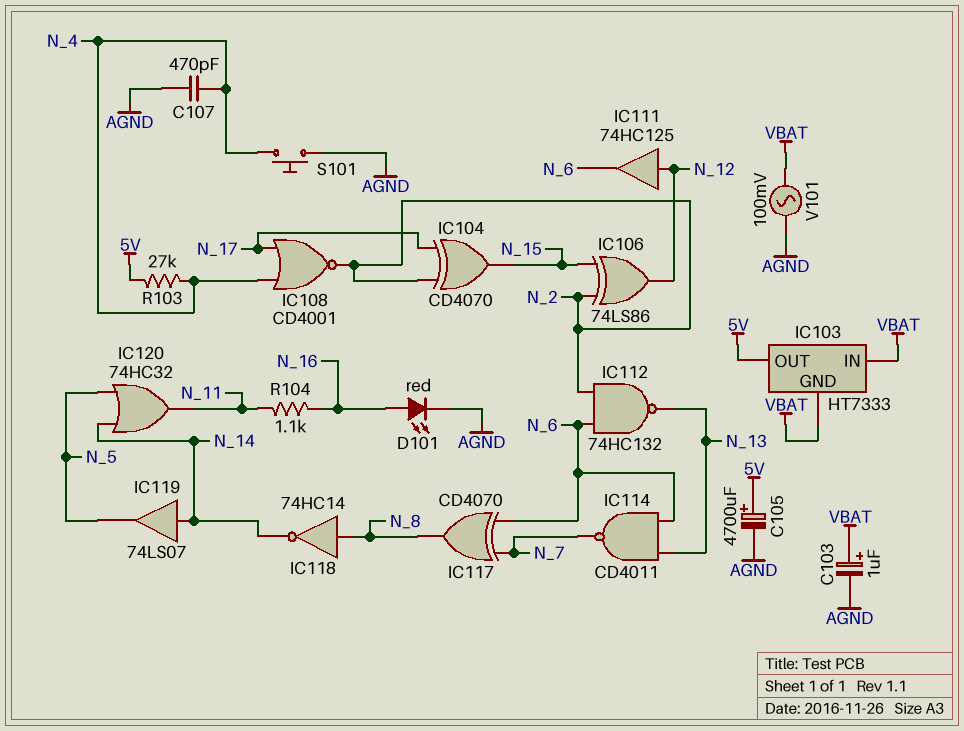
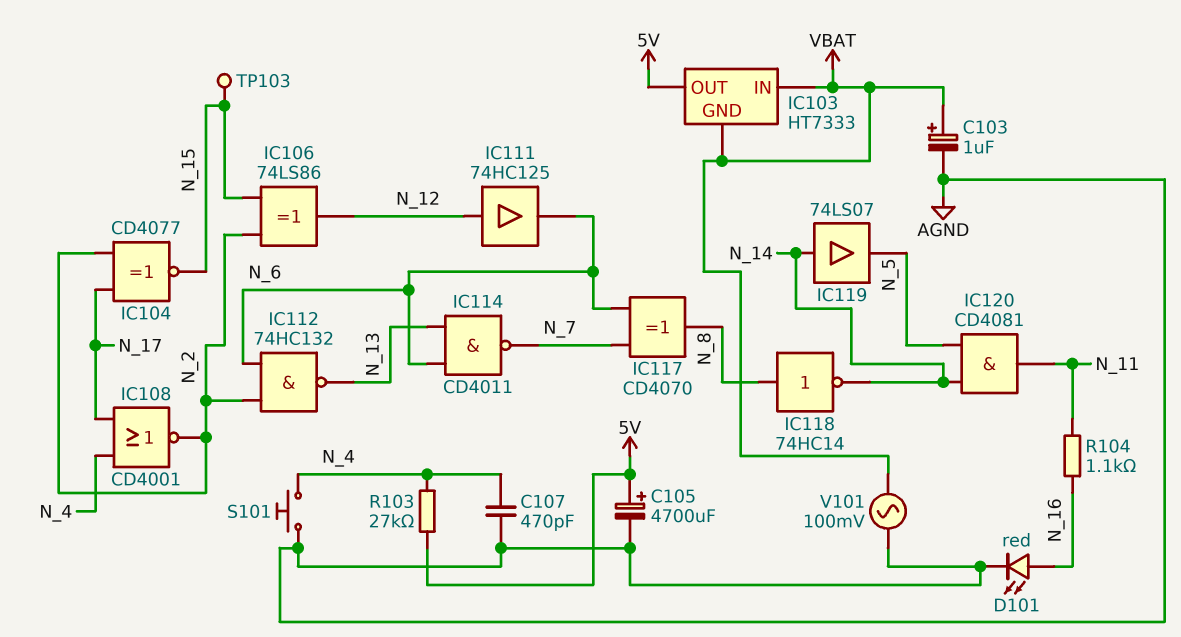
IC104: XOR CD4070 (in N_2, in N_17, out N_15) -> XNOR CD4077 (in N_2, in N_17, out N_15)
IC120: OR 74HC32 (in N_5, in N_14, out N_11) -> AND CD4081 (in N_5, in N_14, out N_11)
TP103: none -> test point (N_15)

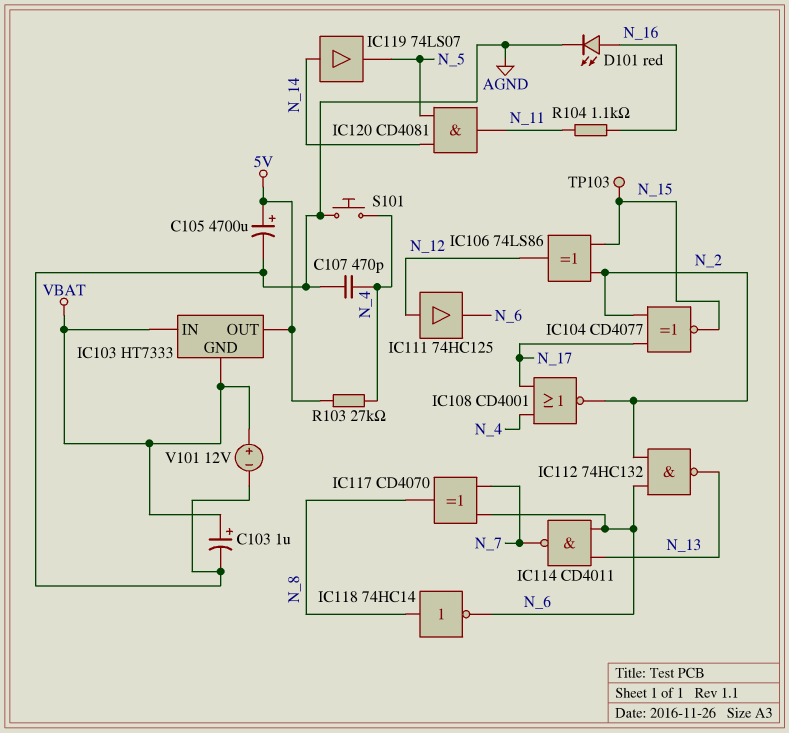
IC118: NOT 74HC14 (in N_8, out N_14) -> NOT 74HC14 (in N_8, out N_6)
V101: AC 100mV (AGND, VBAT) -> 12V (plus VBAT, minus AGND)

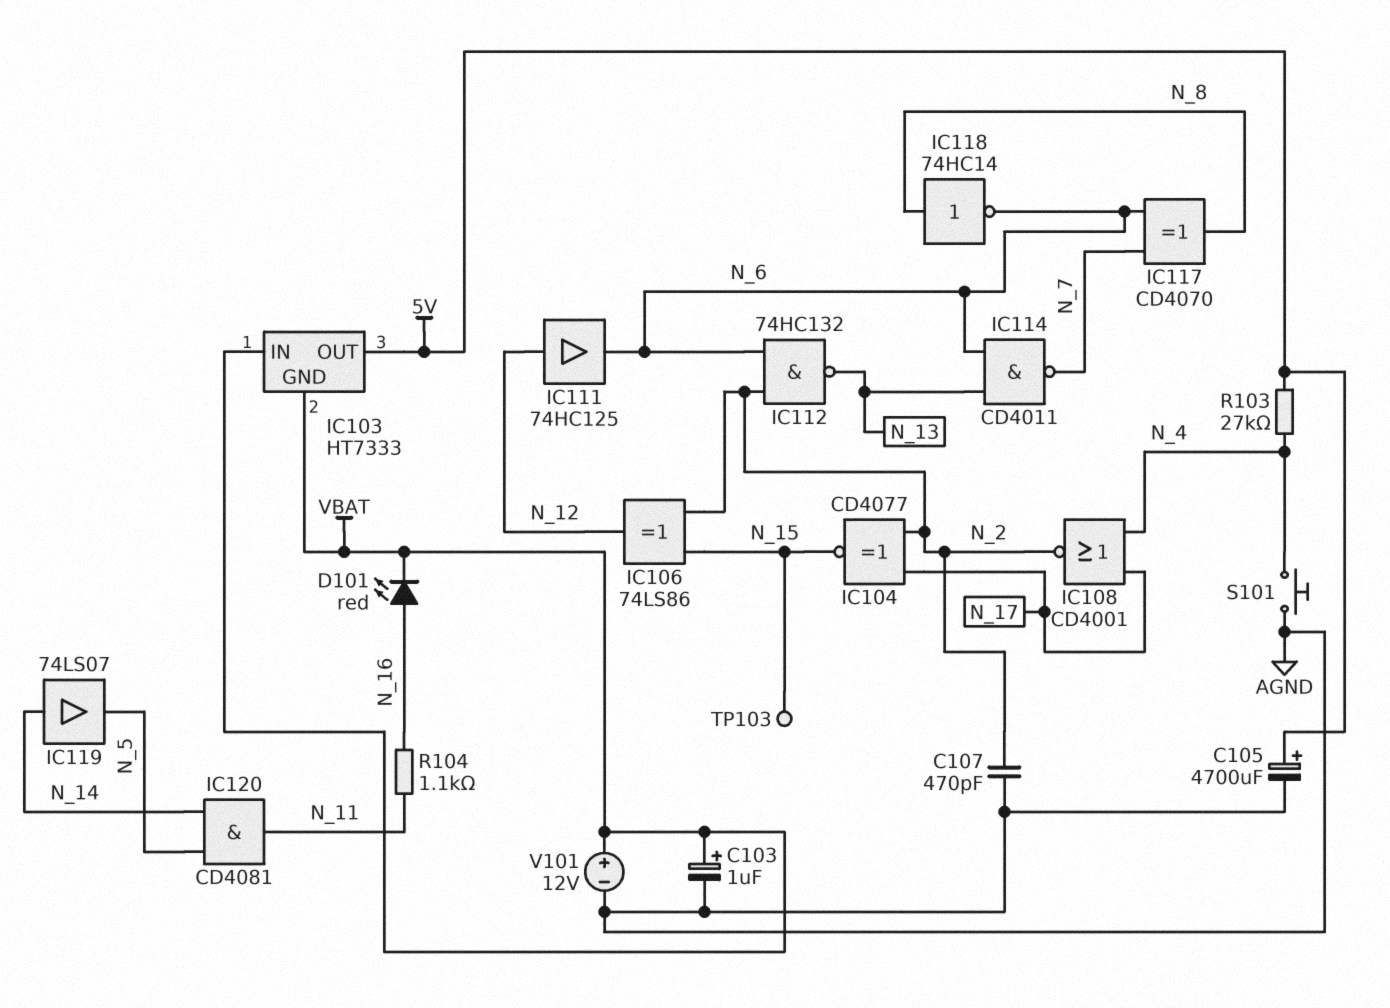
C107: 470pF (AGND, N_4) -> 470pF (AGND, N_2)
D101: LED red (A N_16, K AGND) -> LED red (A N_16, K VBAT)

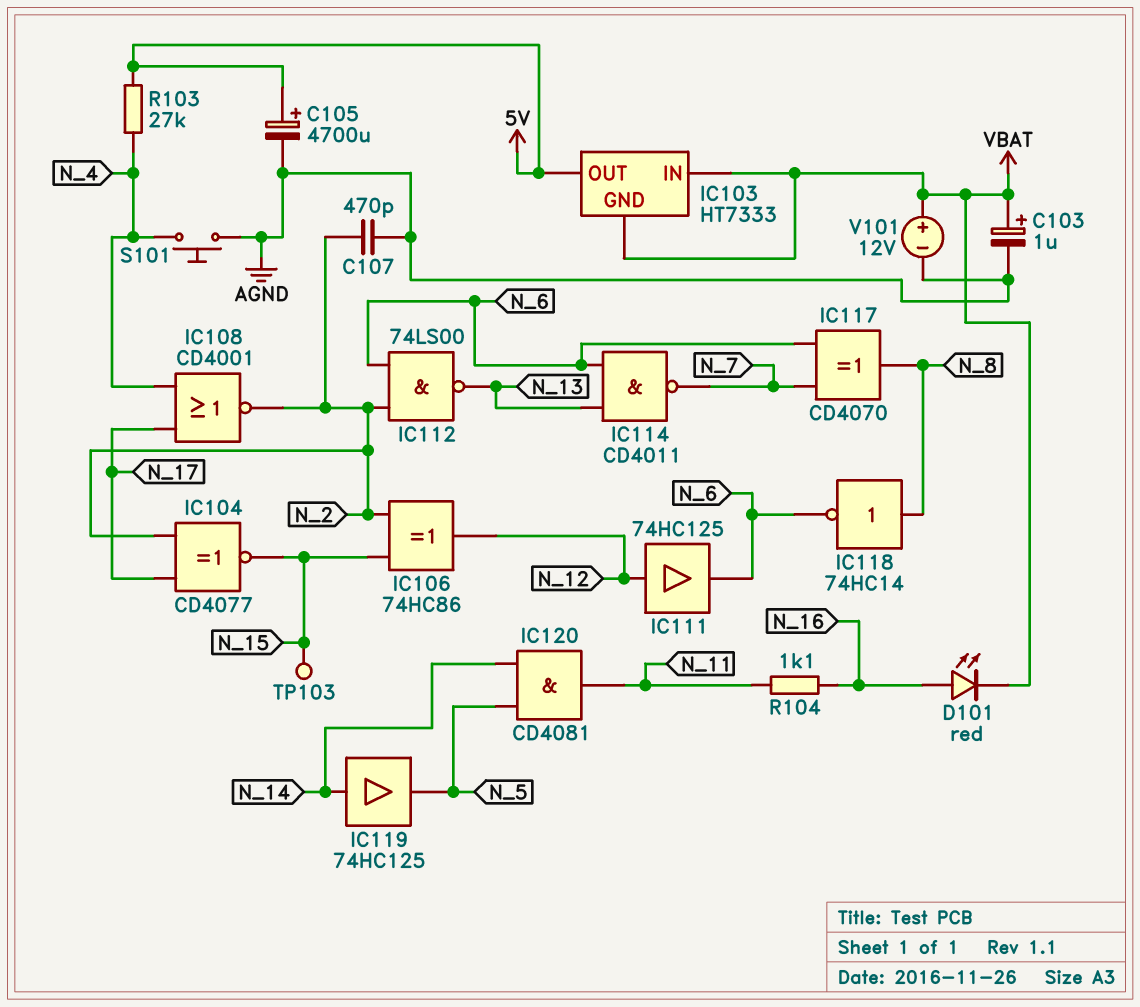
IC106: XOR 74LS86 (in N_2, in N_15, out N_12) -> XOR 74HC86 (in N_2, in N_15, out N_12)
IC112: NAND 74HC132 (in N_2, in N_6, out N_13) -> NAND 74LS00 (in N_2, in N_6, out N_13)
IC119: buffer 74LS07 (in N_14, out N_5) -> buffer 74HC125 (in N_14, out N_5)

